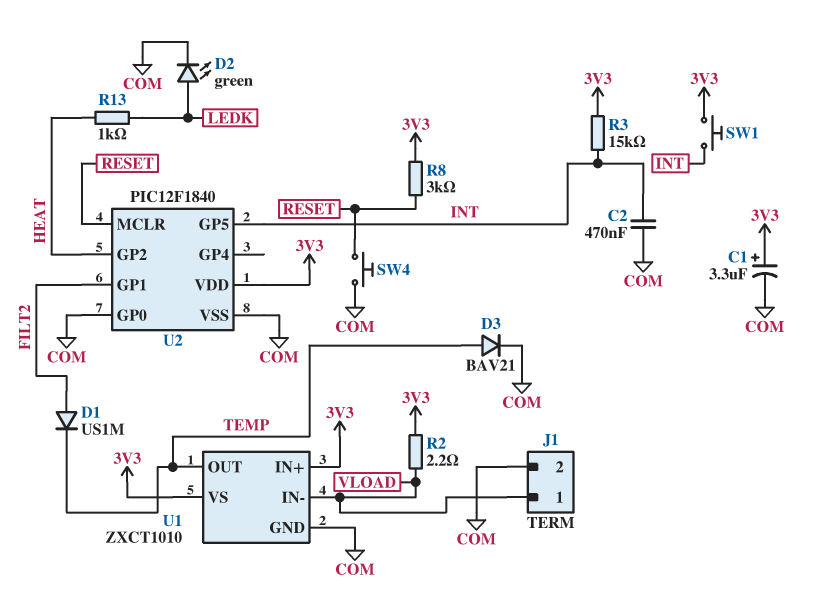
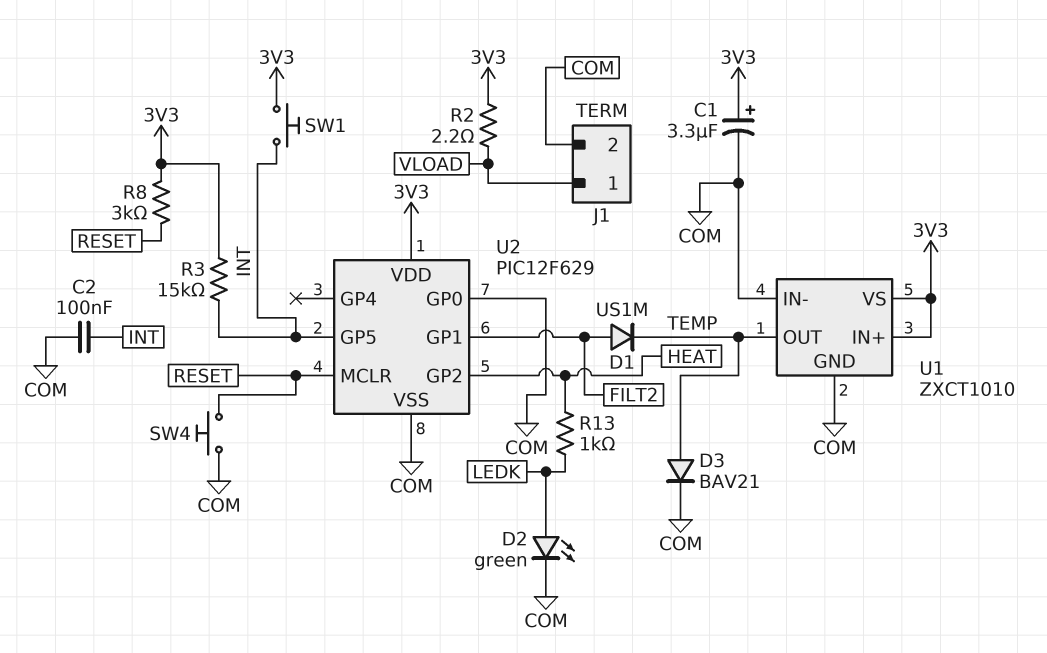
C2: 470nF (COM, INT) -> 100nF (COM, INT)
U1 pin IN-: VLOAD -> COM
U2: PIC12F1840 -> PIC12F629

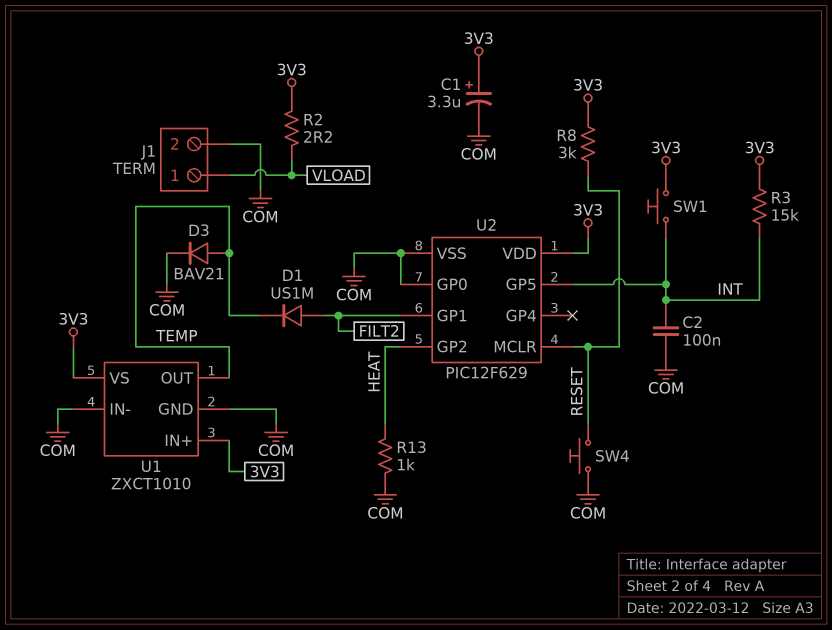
D2: LED green (A LEDK, K COM) -> none
R13: 1k (HEAT, LEDK) -> 1k (COM, HEAT)

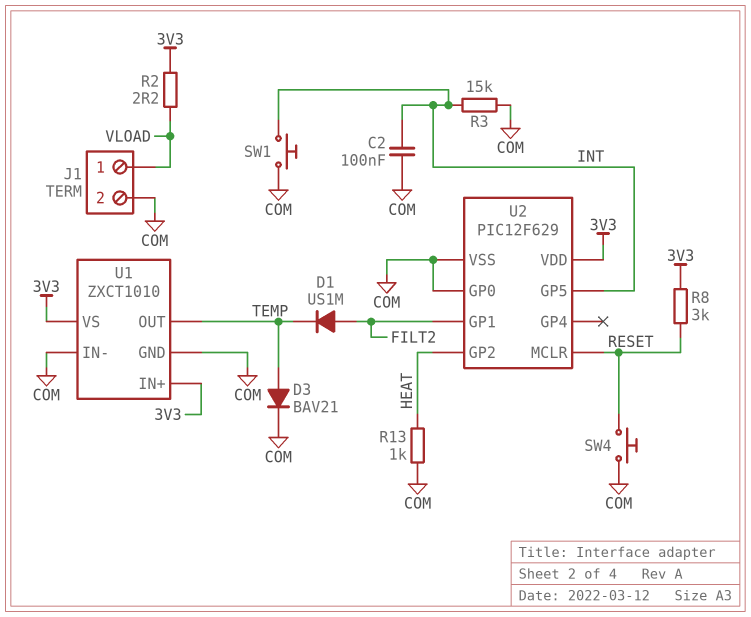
C1: 3.3uF (plus 3V3, minus COM) -> none
R3: 15k (3V3, INT) -> 15k (COM, INT)
SW1: button (3V3, INT) -> button (COM, INT)

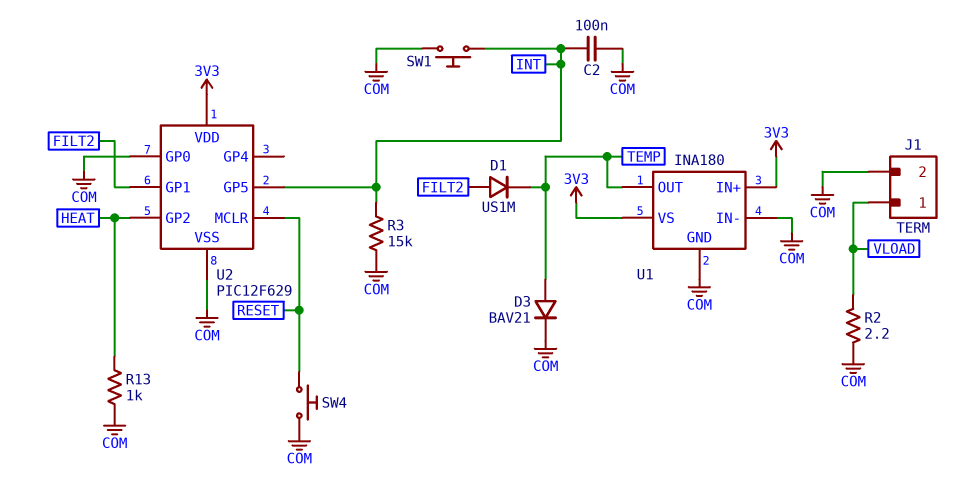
R2: 2.2 (3V3, VLOAD) -> 2.2 (COM, VLOAD)
R8: 3k (3V3, RESET) -> none
U1: ZXCT1010 -> INA180

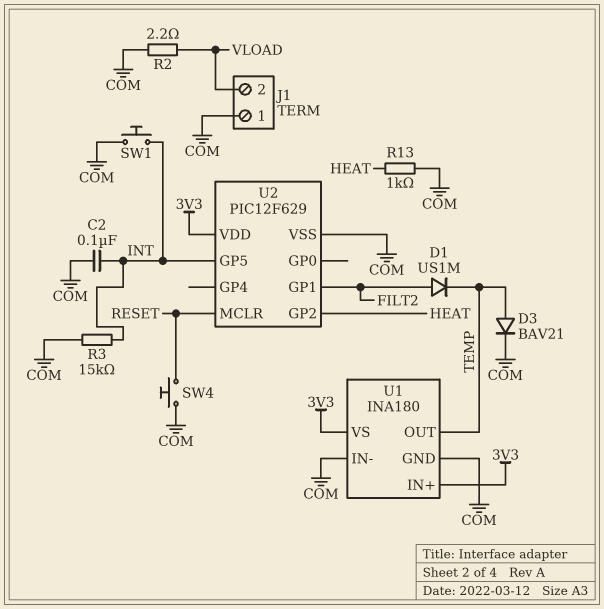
J1 pin 1: VLOAD -> COM
J1 pin 2: COM -> VLOAD
U2 pin GP0: COM -> none

